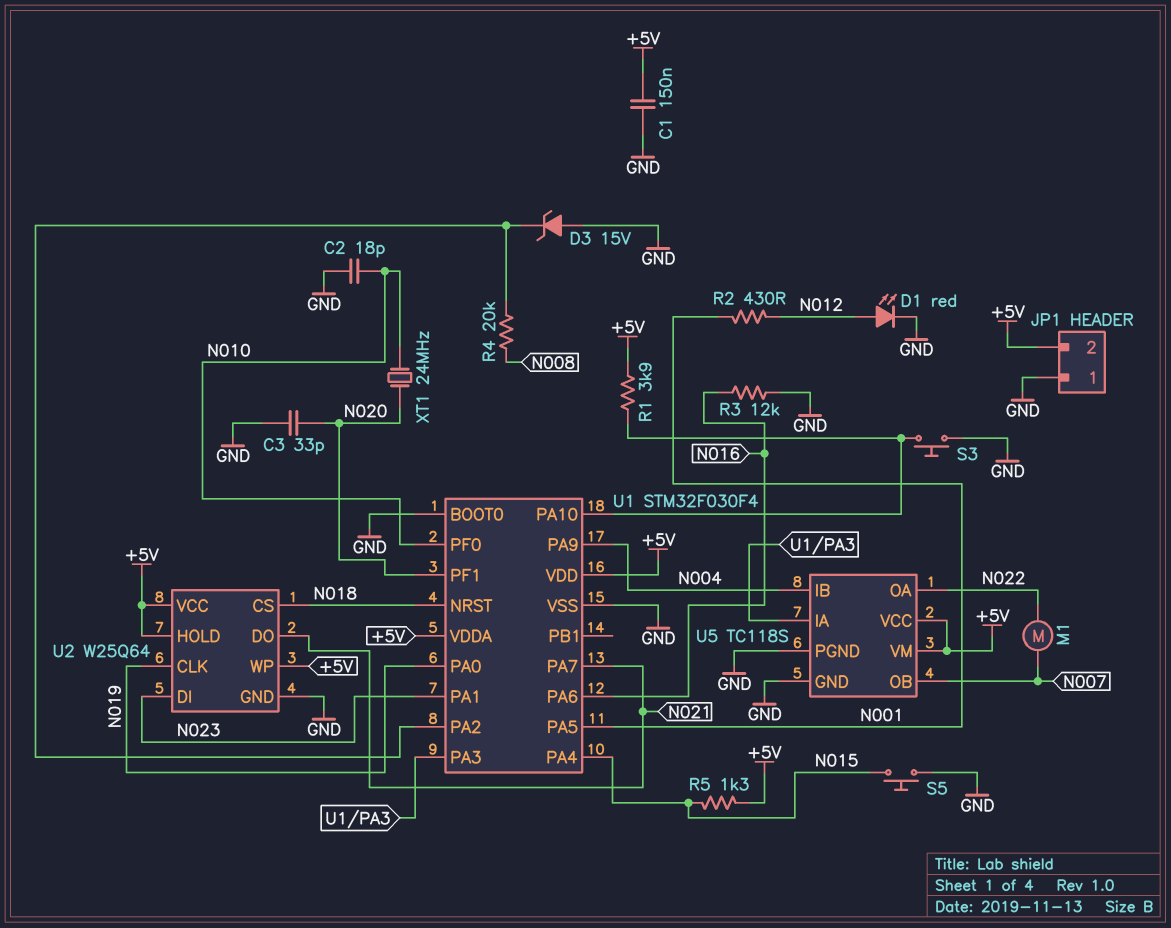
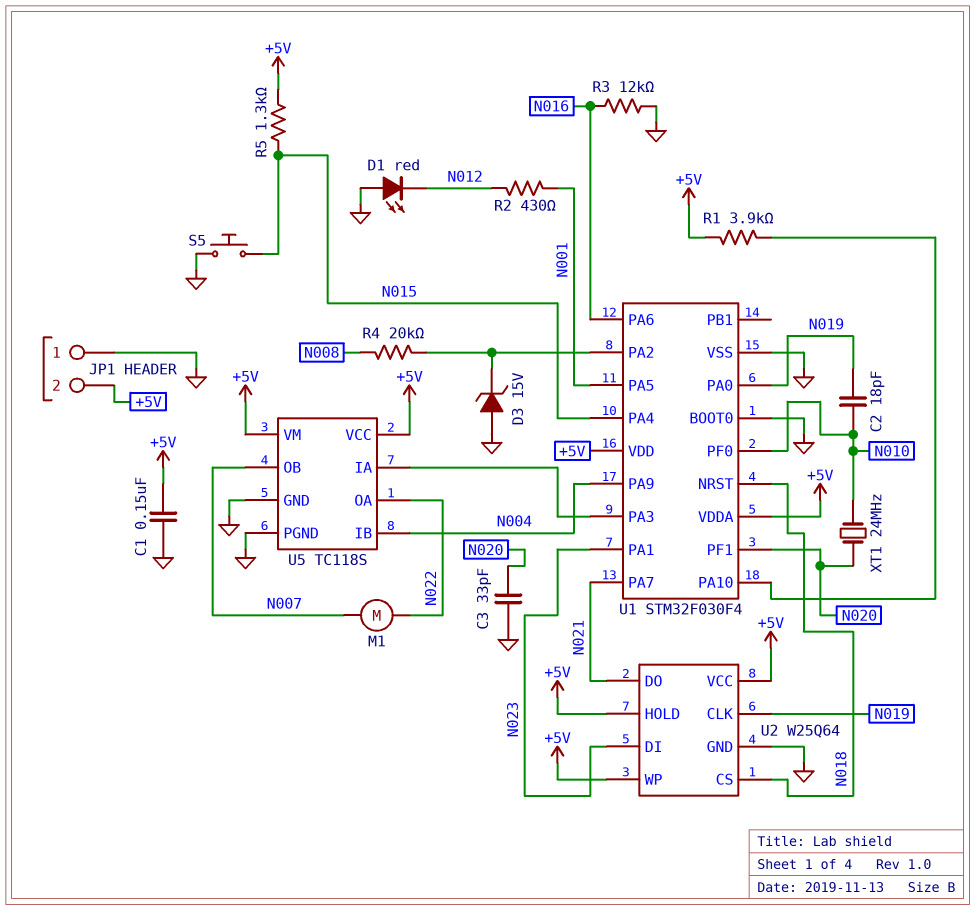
C2: 18pF (GND, N010) -> 18pF (N010, N019)
D1: LED red (A N012, K GND) -> LED red (A GND, K N012)
S3: button (GND, U1/PA10) -> none

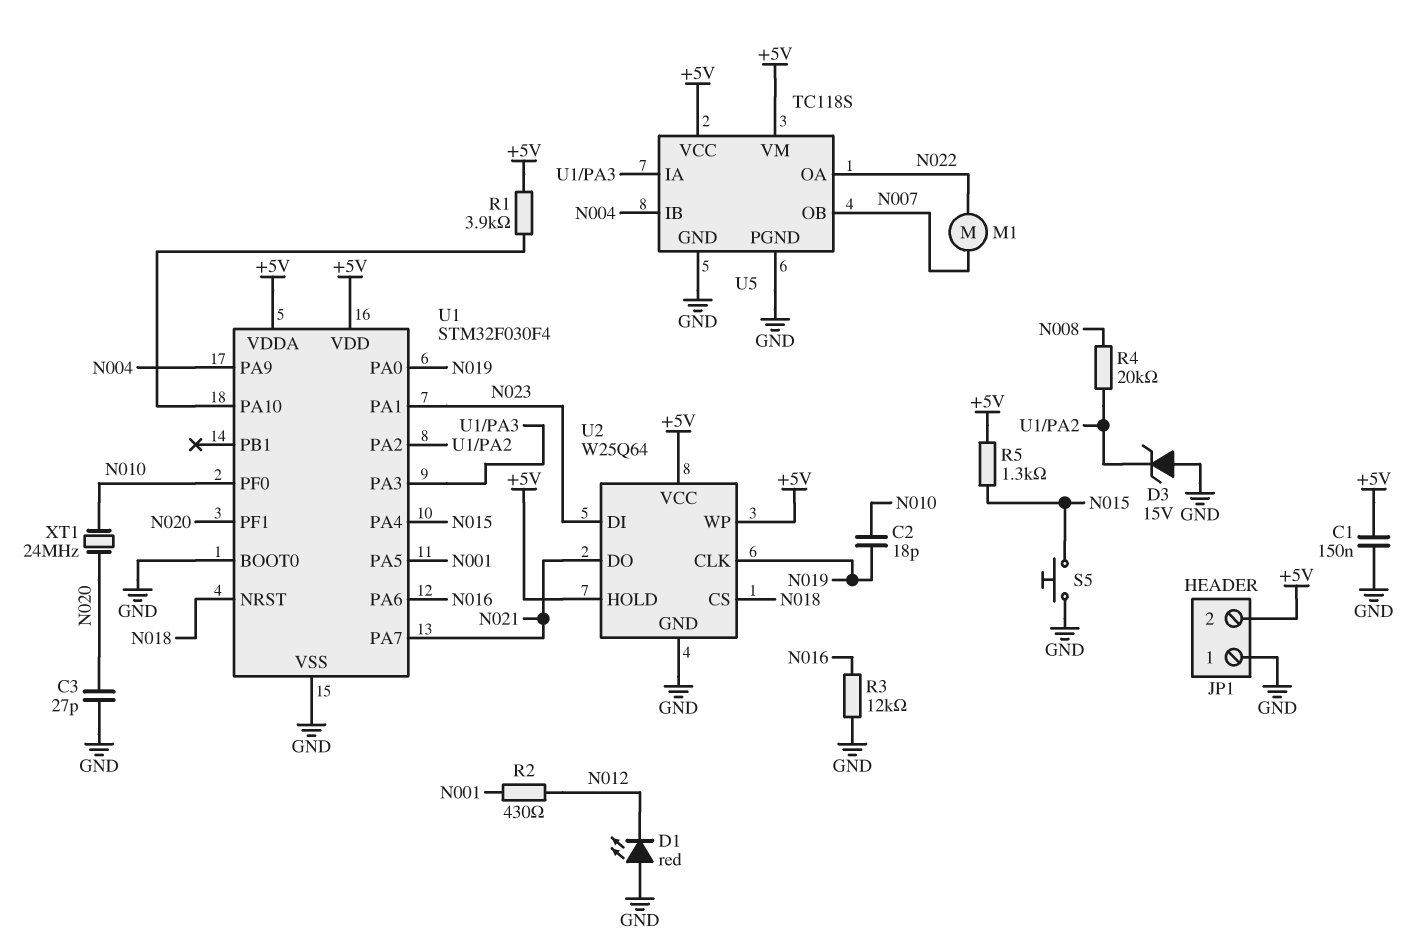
C3: 33pF (GND, N020) -> 27pF (GND, N020)

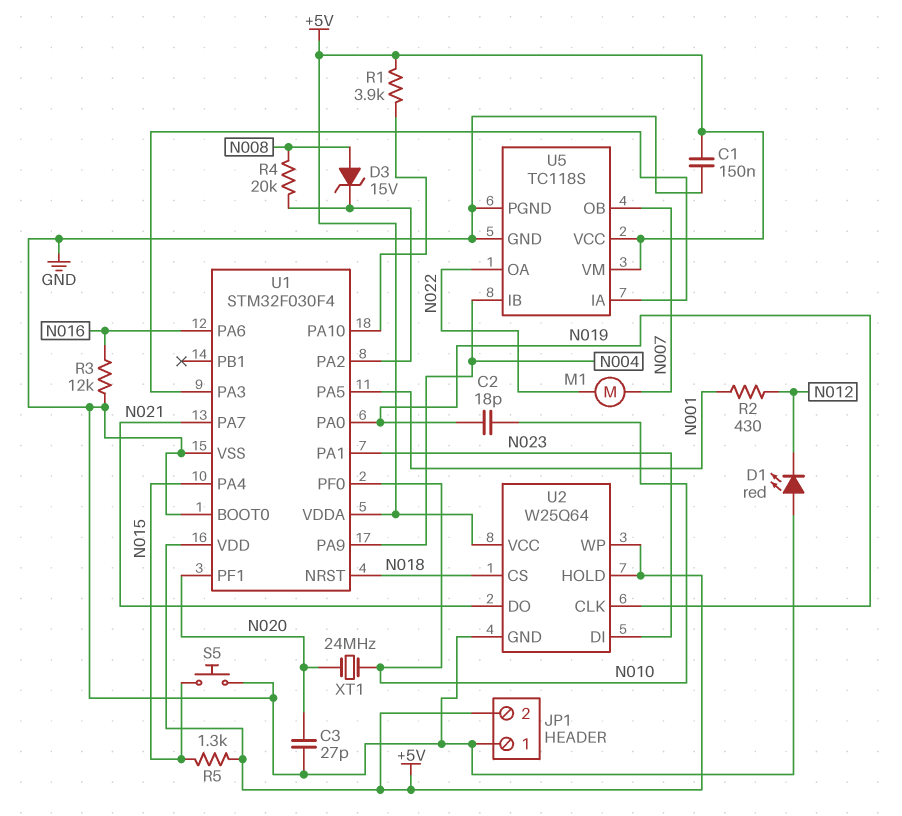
D3: zener 15V (A GND, K U1/PA2) -> zener 15V (A N008, K U1/PA2)

